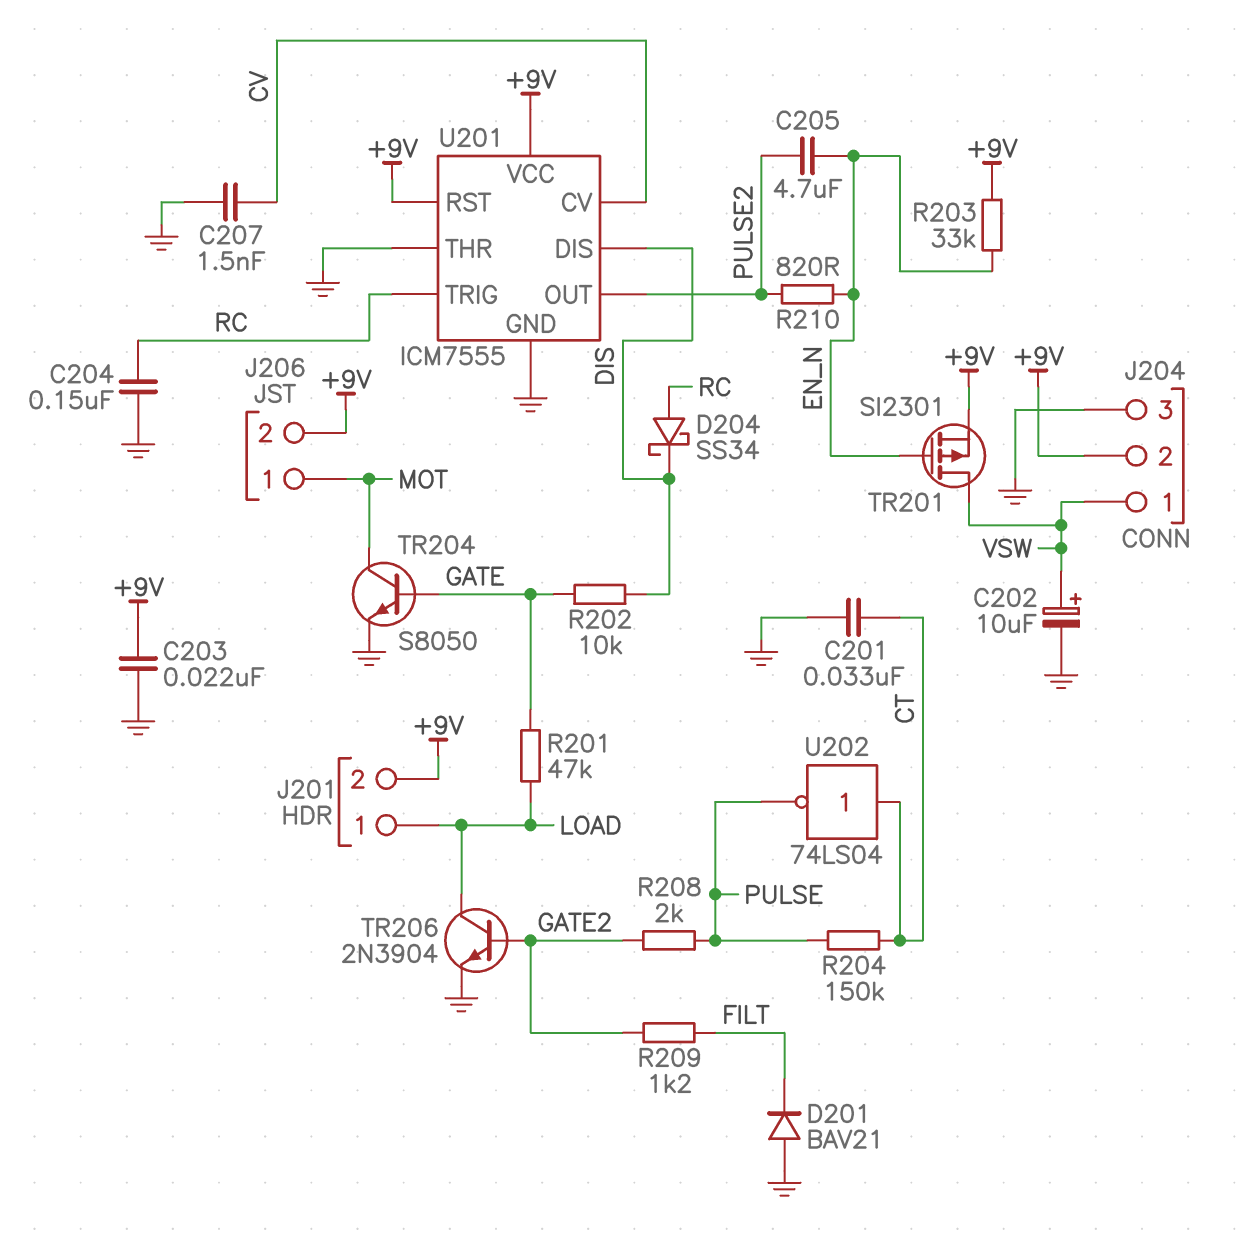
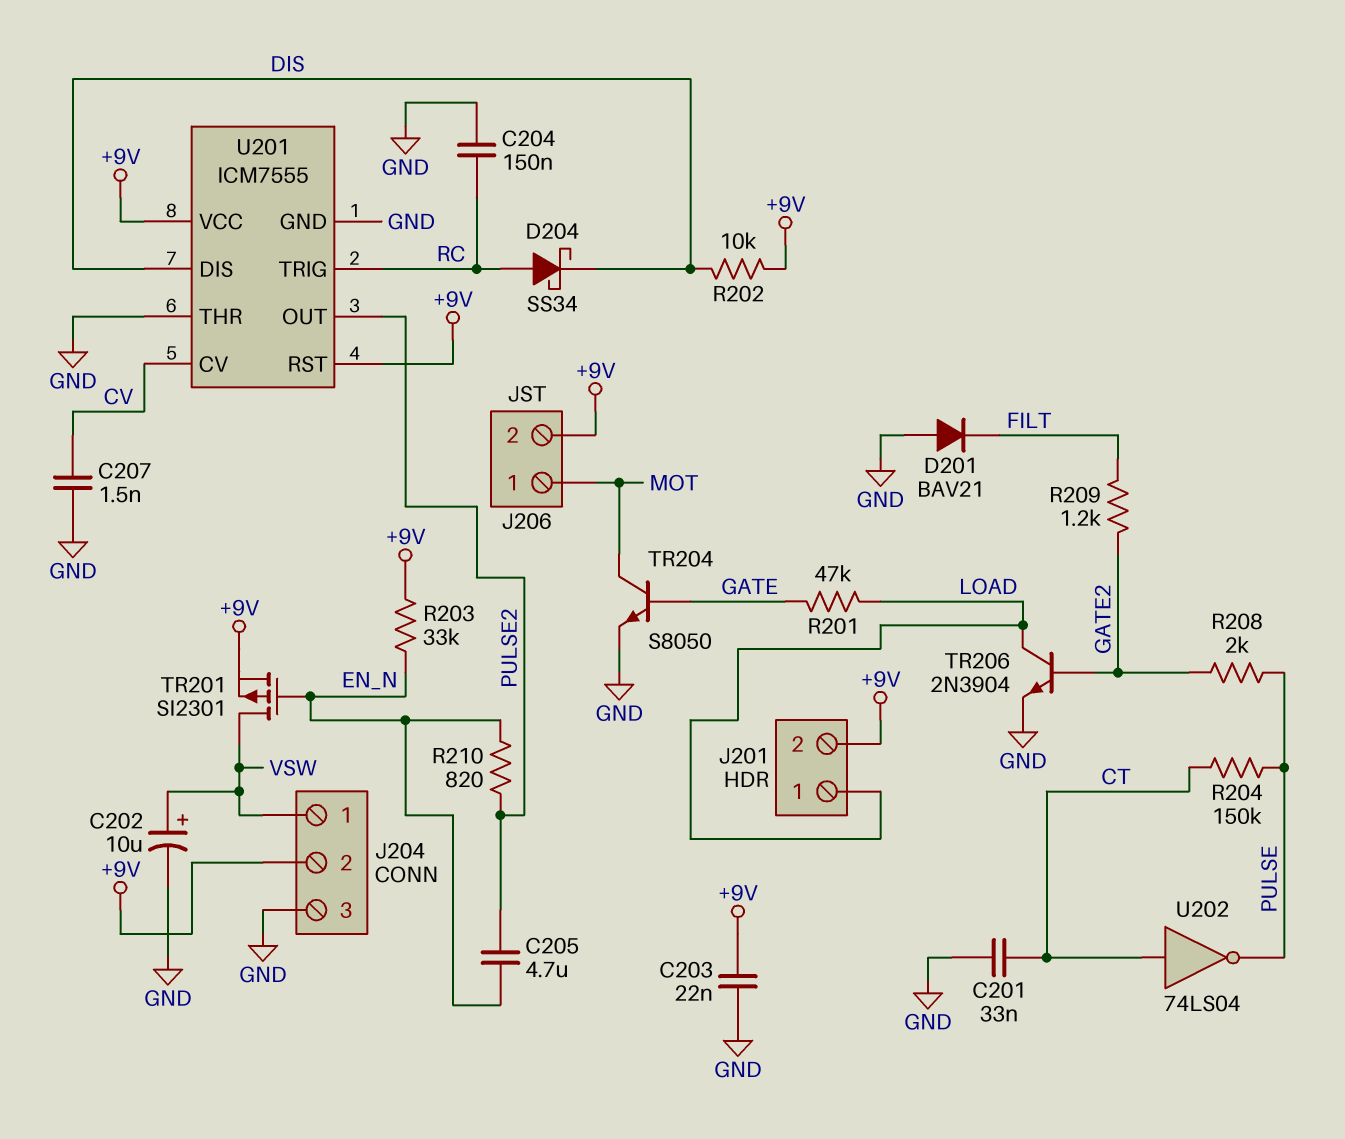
R202: 10k (DIS, GATE) -> 10k (+9V, DIS)

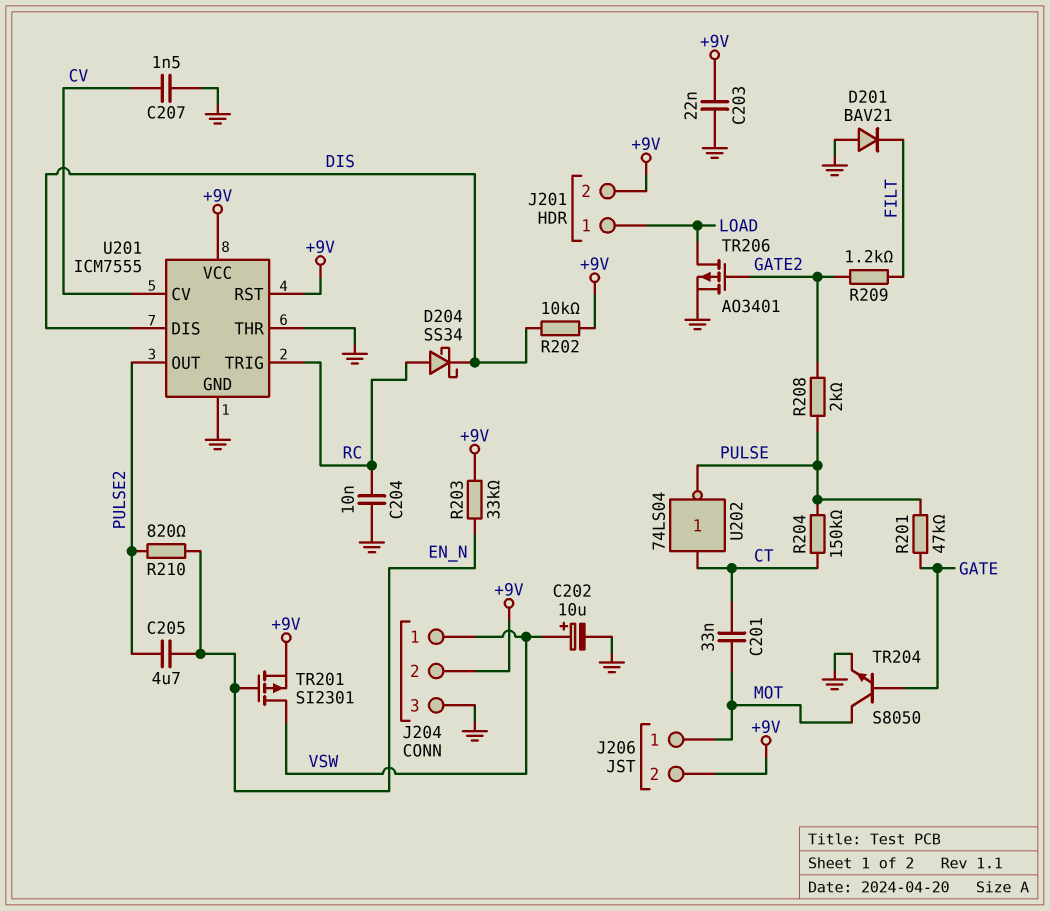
C201: 33nF (CT, GND) -> 33nF (CT, MOT)
C204: 150nF (GND, RC) -> 10nF (GND, RC)
R201: 47k (GATE, LOAD) -> 47k (GATE, PULSE)
TR206: NPN 2N3904 (B GATE2, C LOAD, E GND) -> PMOS AO3401 (G GATE2, D LOAD, S GND)

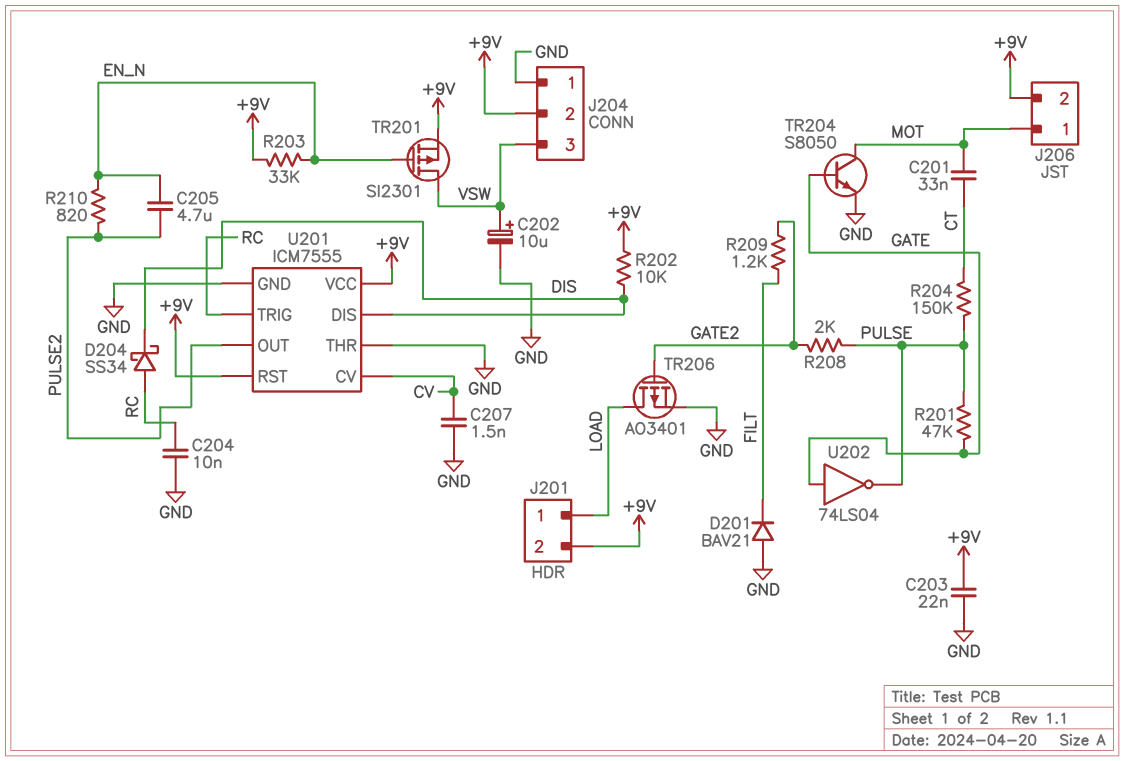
J204 pin 1: VSW -> GND
J204 pin 3: GND -> VSW
U202: NOT 74LS04 (in CT, out PULSE) -> NOT 74LS04 (in GATE, out PULSE)

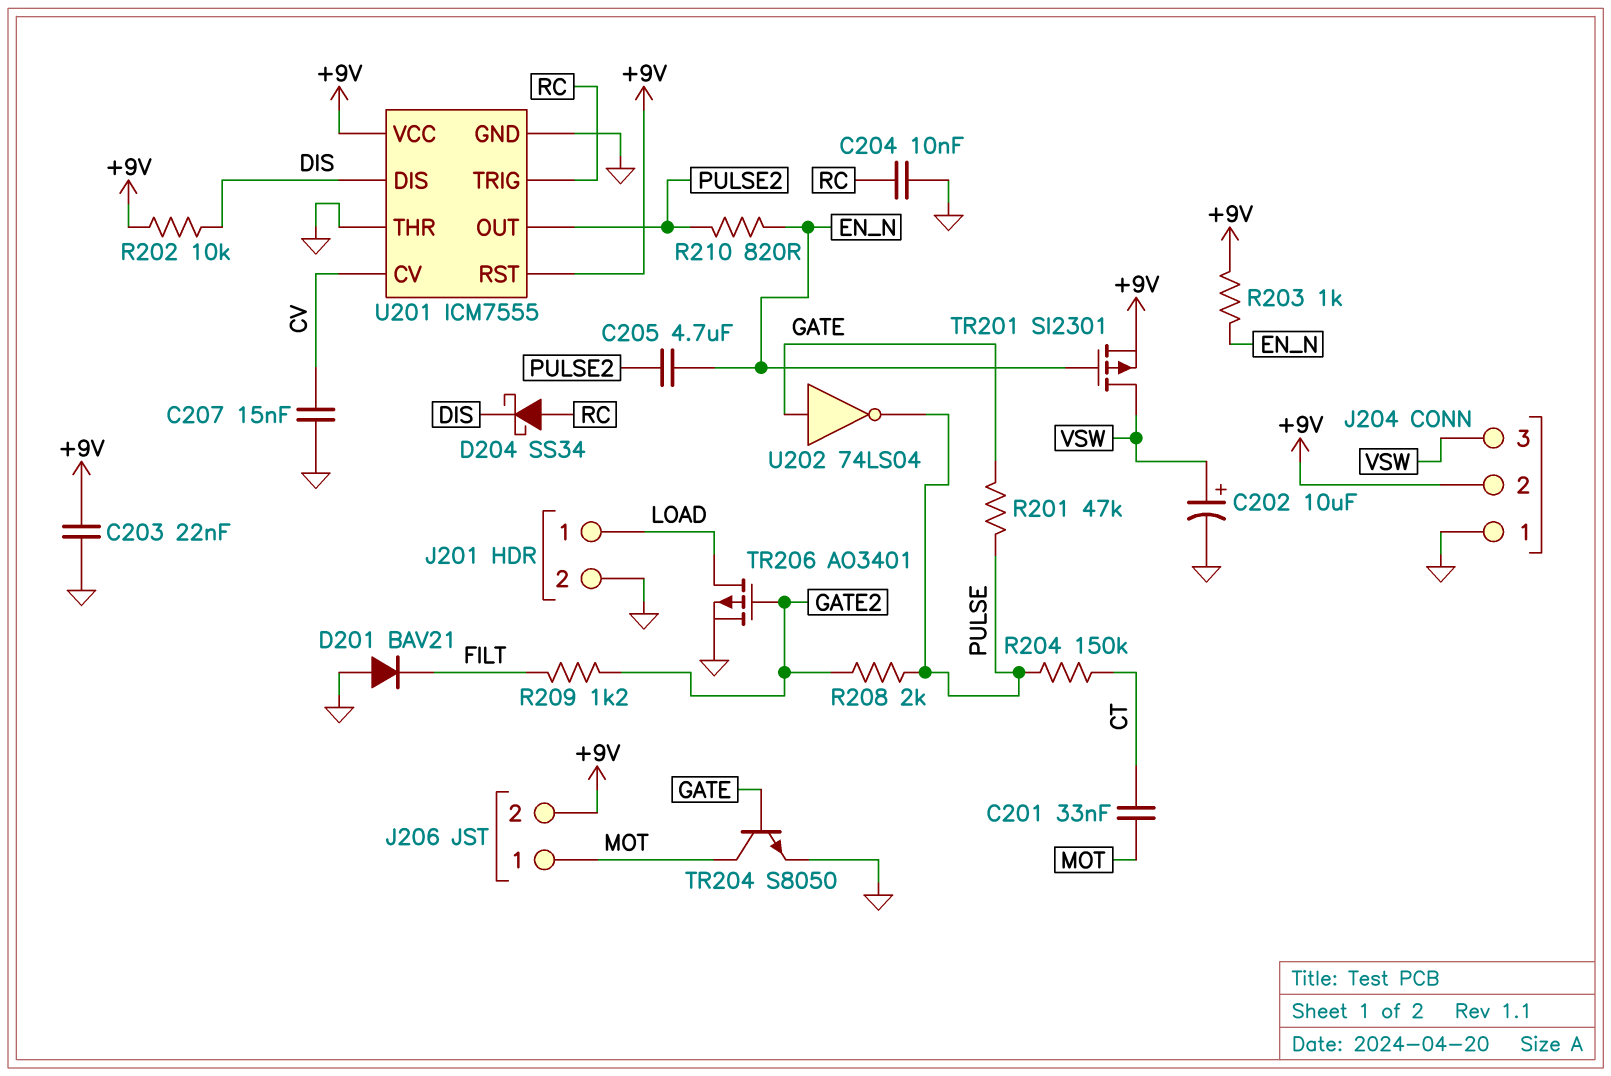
C207: 1.5nF (CV, GND) -> 15nF (CV, GND)
J201 pin 2: +9V -> GND
R203: 33k (+9V, EN_N) -> 1k (+9V, EN_N)

